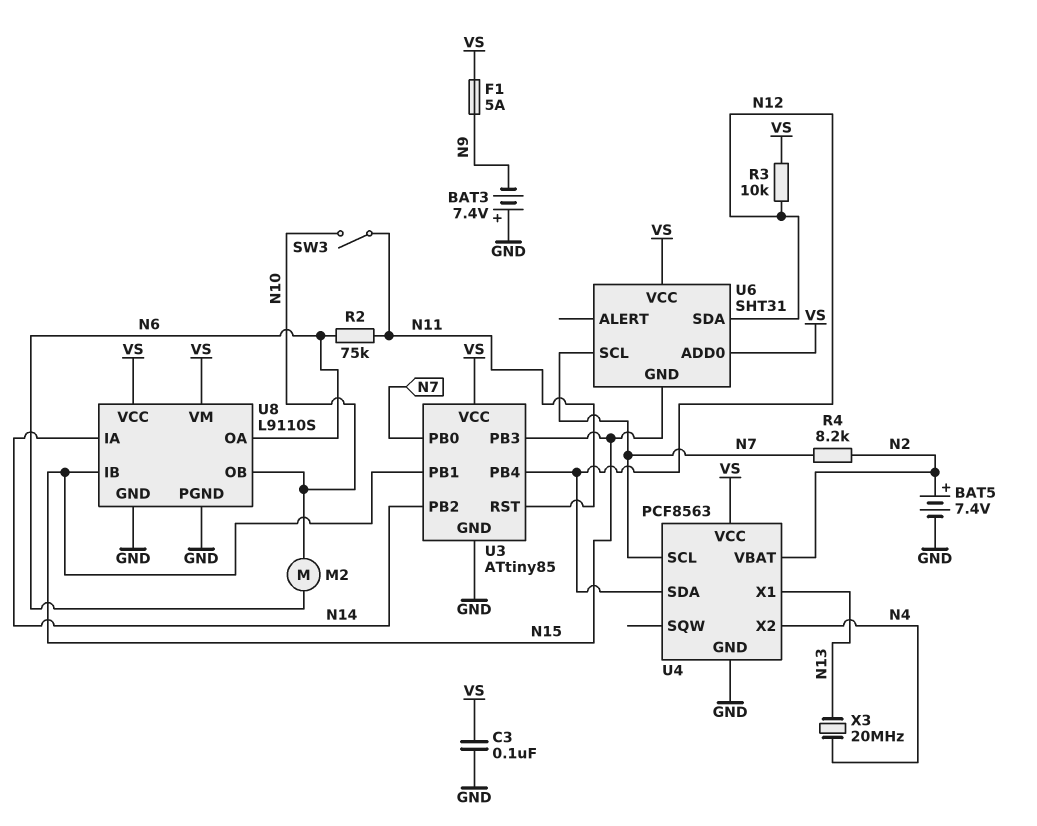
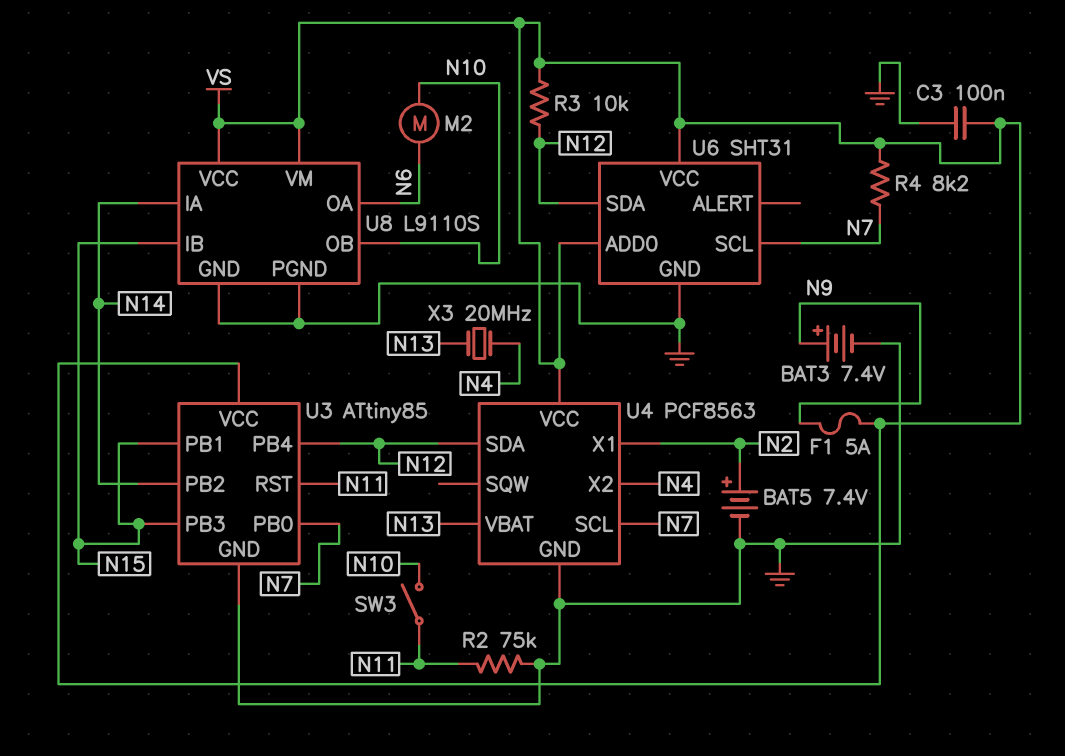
BAT3: 7.4V (plus GND, minus N9) -> 7.4V (plus N9, minus GND)
R2: 75k (N6, N11) -> 75k (GND, N11)
R4: 8.2k (N2, N7) -> 8.2k (N7, VS)
U4 pin VBAT: N2 -> N13
U4 pin X1: N13 -> N2
U6 pin GND: N15 -> GND

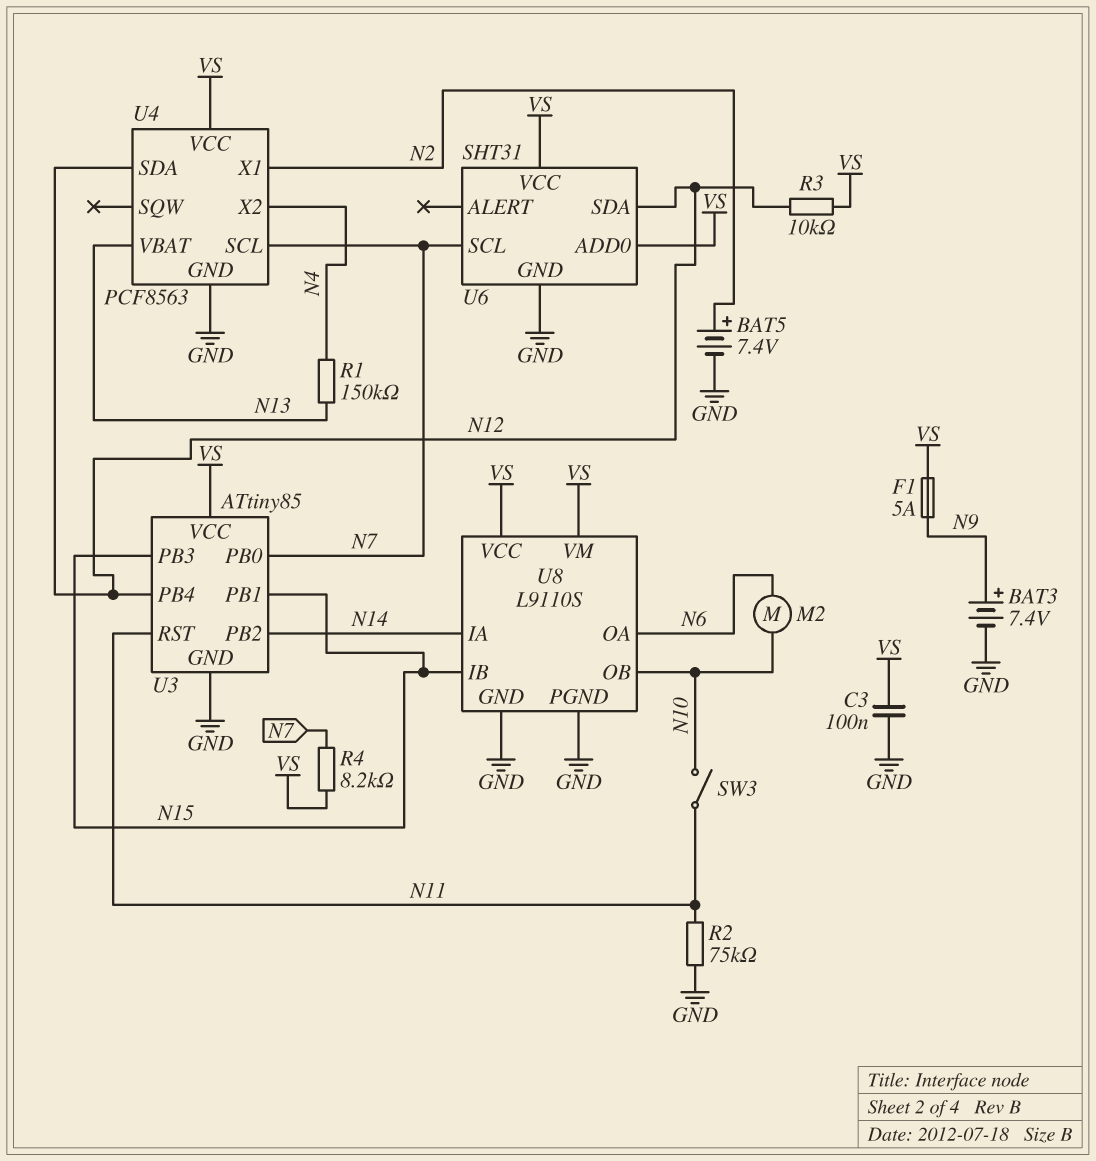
R1: none -> 150k (N4, N13)
X3: 20MHz (N4, N13) -> none

